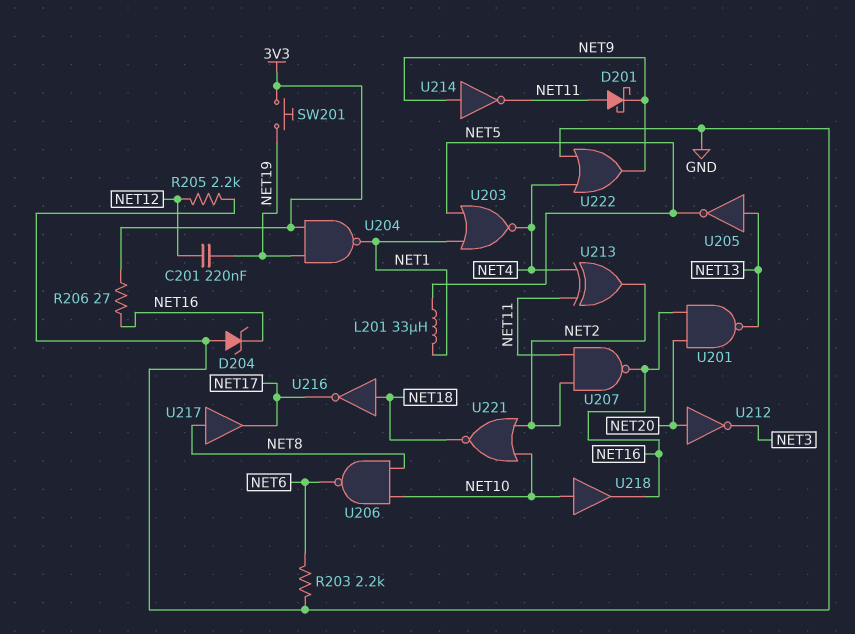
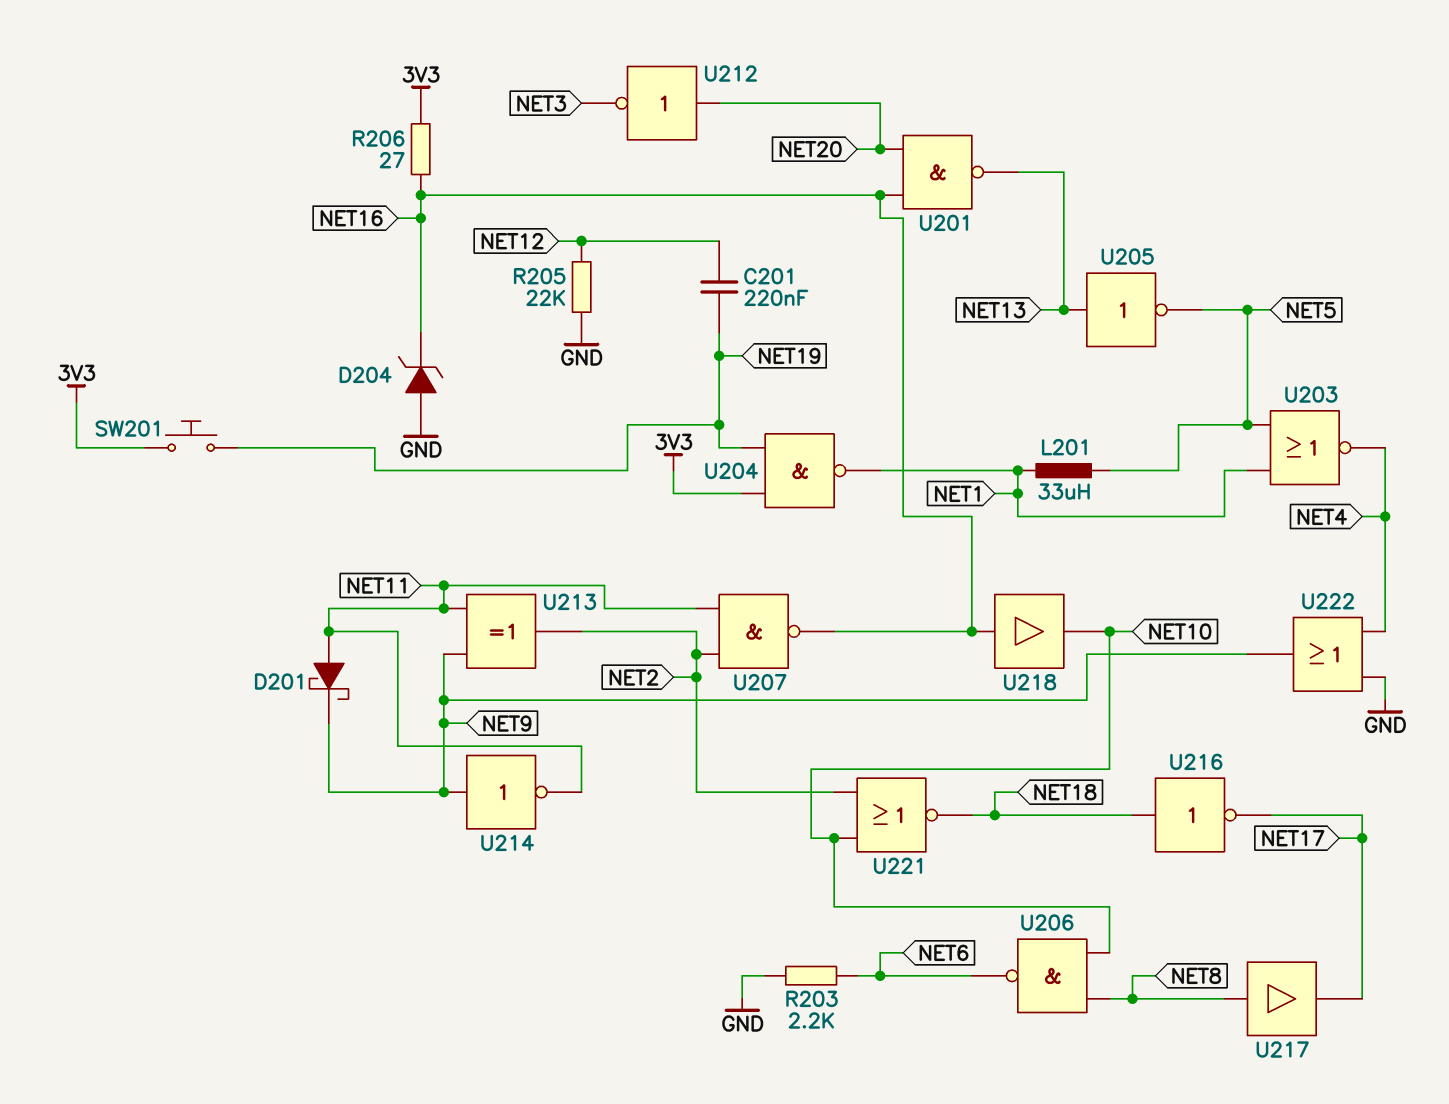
R205: 2.2k (GND, NET12) -> 22k (GND, NET12)
U213: XOR (in NET4, in NET11, out NET2) -> XOR (in NET9, in NET11, out NET2)
U218: buffer (in NET10, out NET16) -> buffer (in NET16, out NET10)

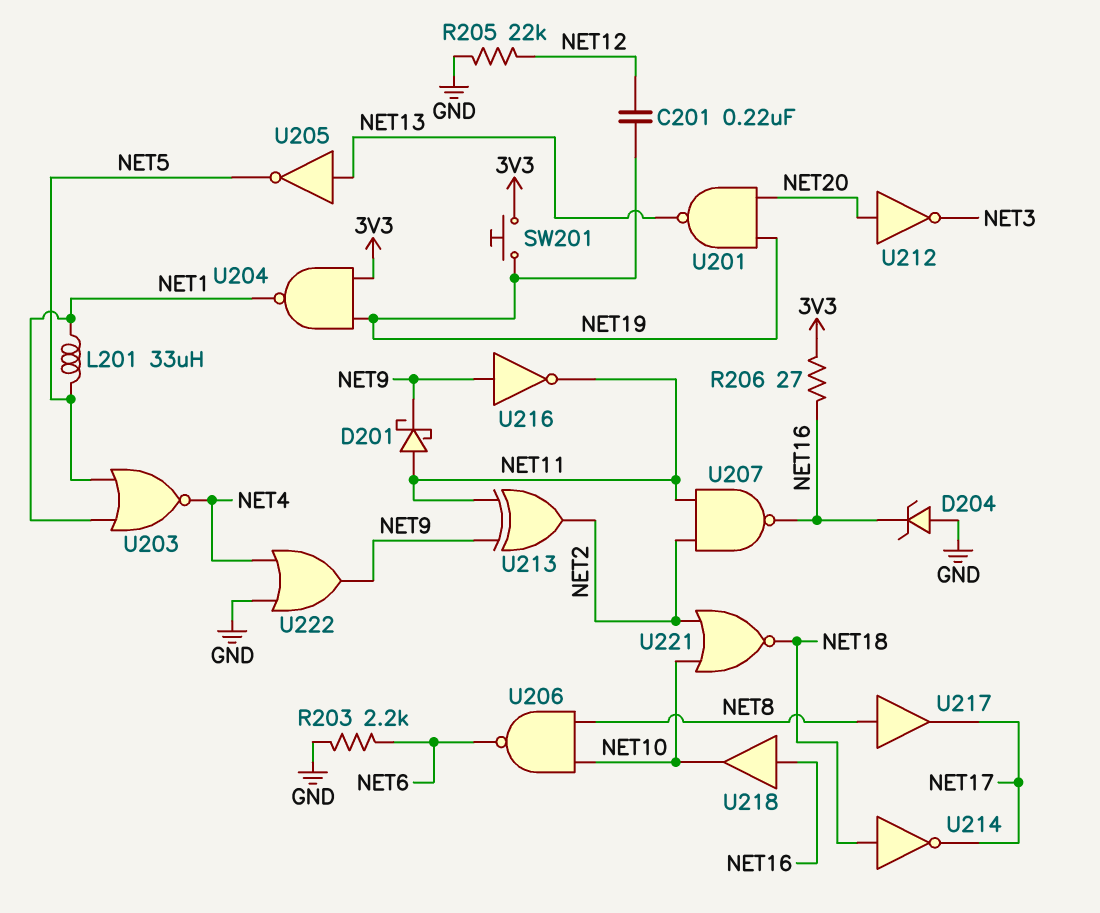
U201: NAND (in NET16, in NET20, out NET13) -> NAND (in NET19, in NET20, out NET13)
U214: NOT (in NET9, out NET11) -> NOT (in NET18, out NET17)
U216: NOT (in NET18, out NET17) -> NOT (in NET9, out NET11)

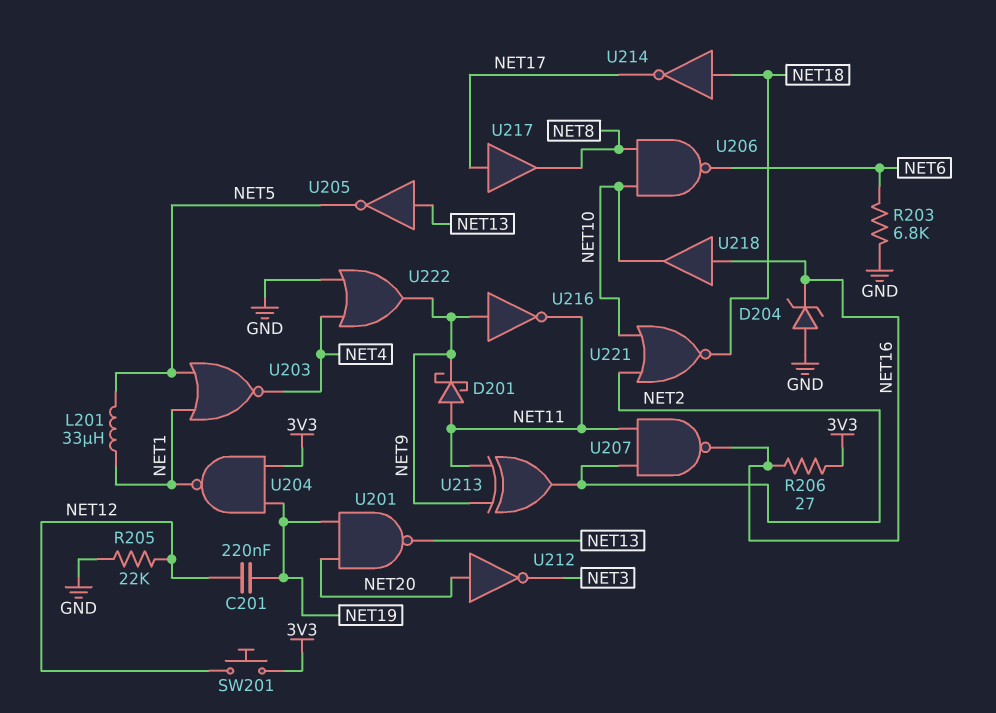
R203: 2.2k (GND, NET6) -> 6.8k (GND, NET6)
SW201: button (3V3, NET19) -> button (3V3, NET12)
U217: buffer (in NET8, out NET17) -> buffer (in NET17, out NET8)

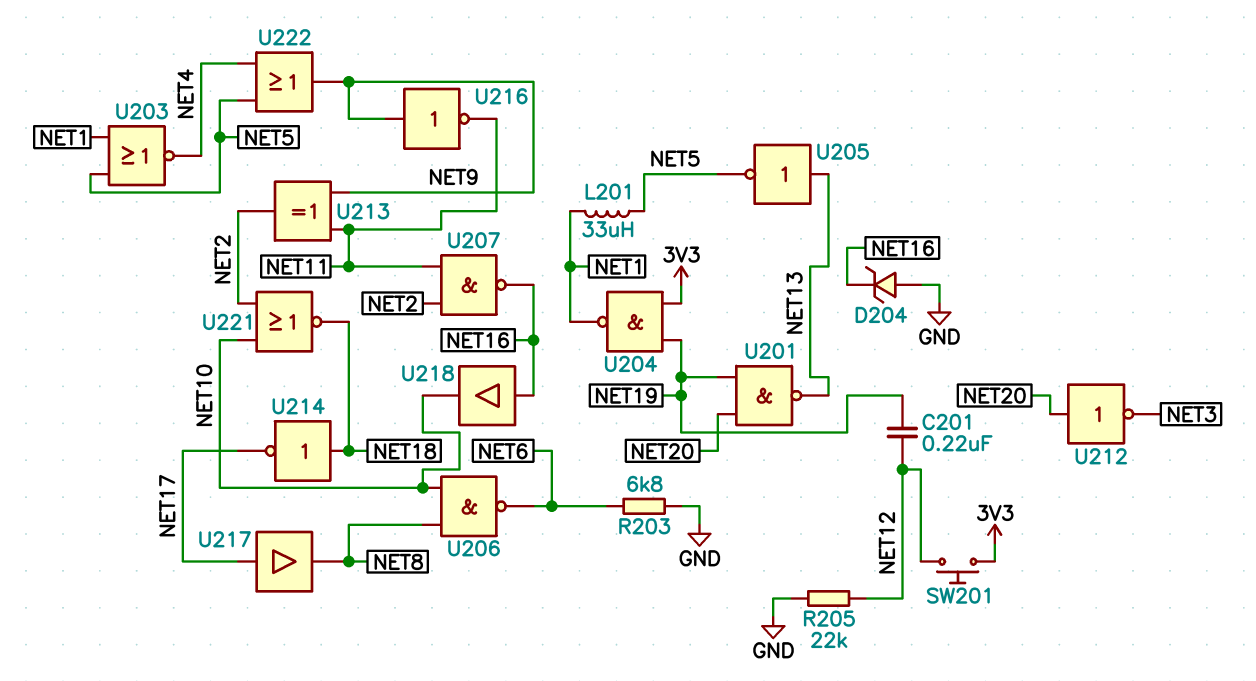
D201: schottky (A NET11, K NET9) -> none
R206: 27 (3V3, NET16) -> none
U222: OR (in GND, in NET4, out NET9) -> OR (in NET4, in NET5, out NET9)

